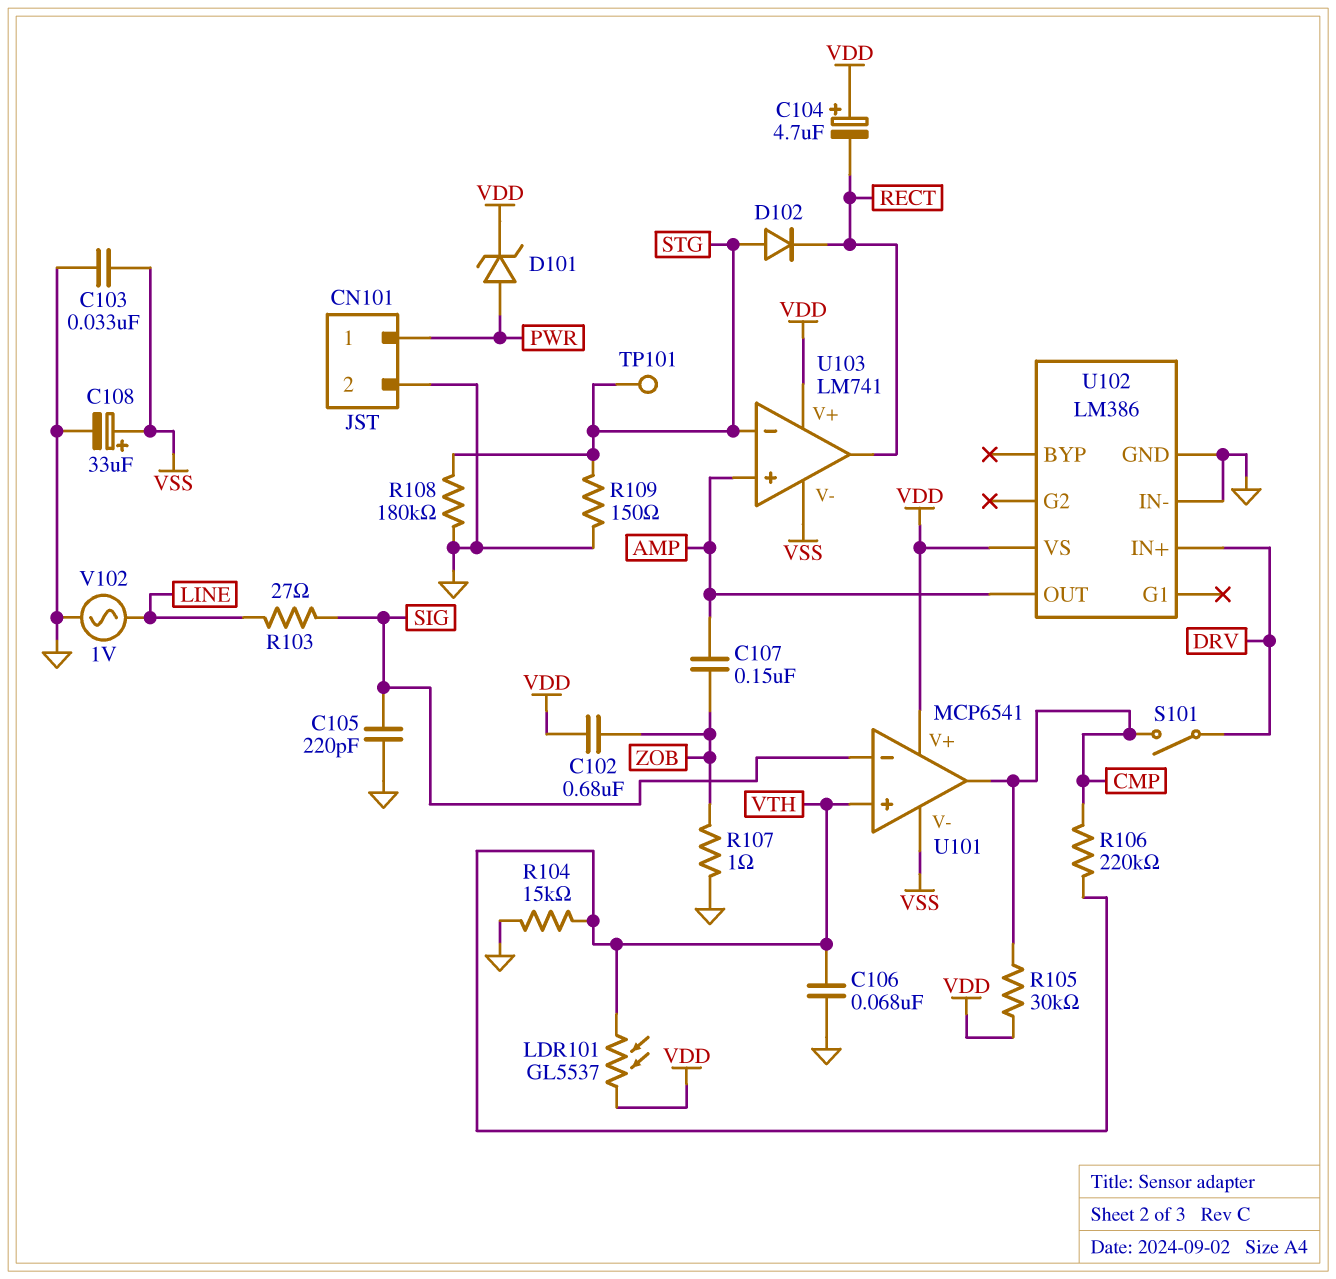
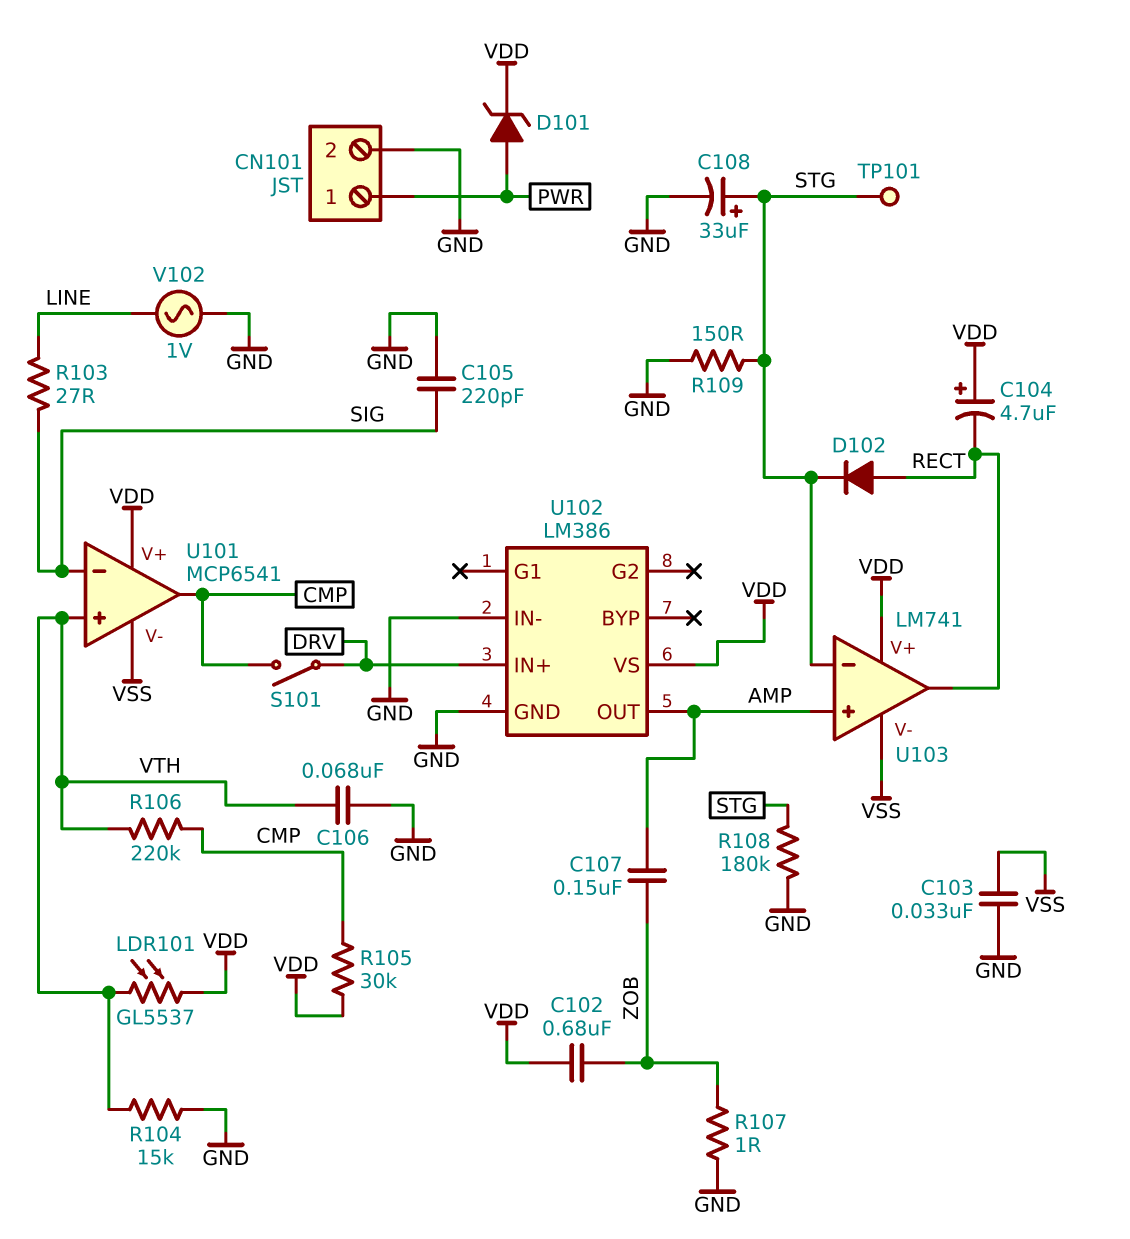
C108: 33uF (plus VSS, minus GND) -> 33uF (plus STG, minus GND)
D102: diode (A STG, K RECT) -> diode (A RECT, K STG)

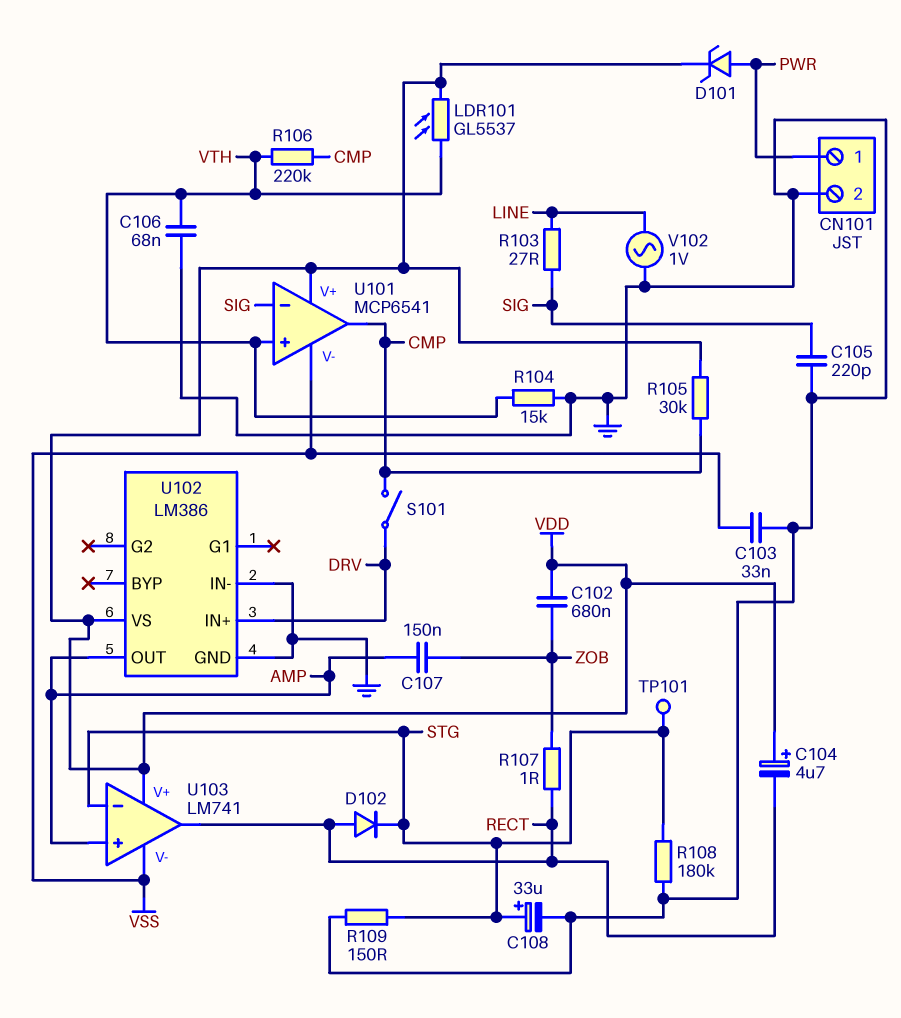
R107: 1 (GND, ZOB) -> 1 (RECT, ZOB)

